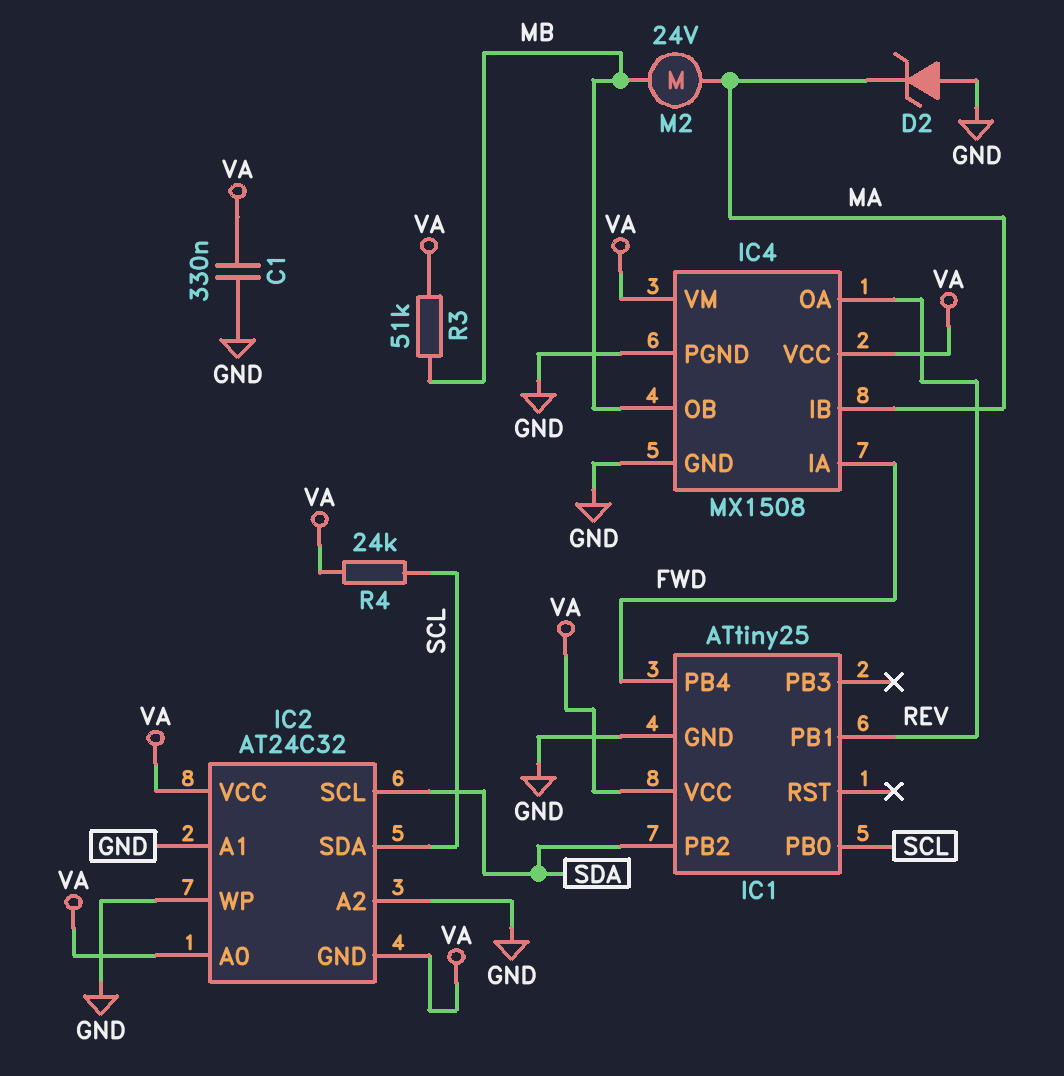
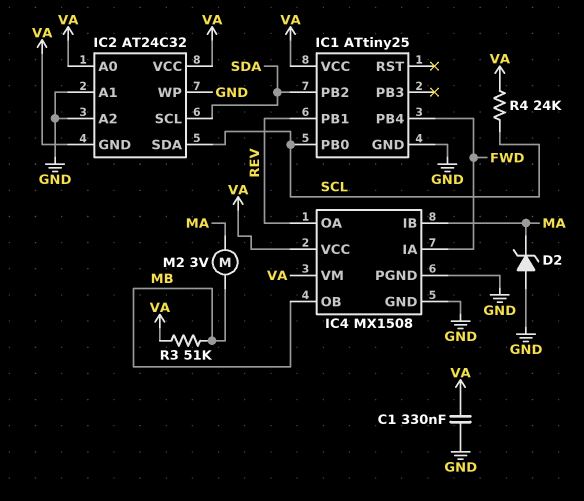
M2: motor 24V (MA, MB) -> motor 3V (MA, MB)

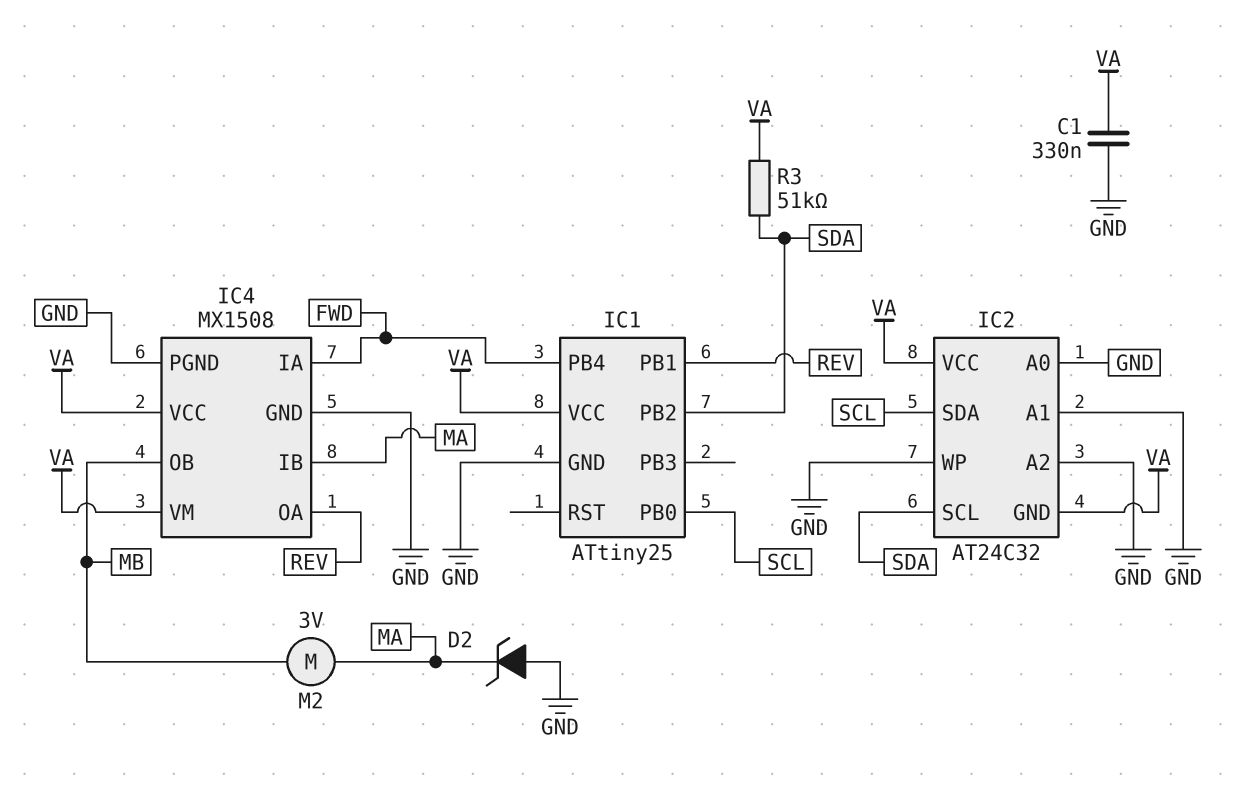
IC2 pin A0: VA -> GND
R3: 51k (MB, VA) -> 51k (SDA, VA)
R4: 24k (SCL, VA) -> none

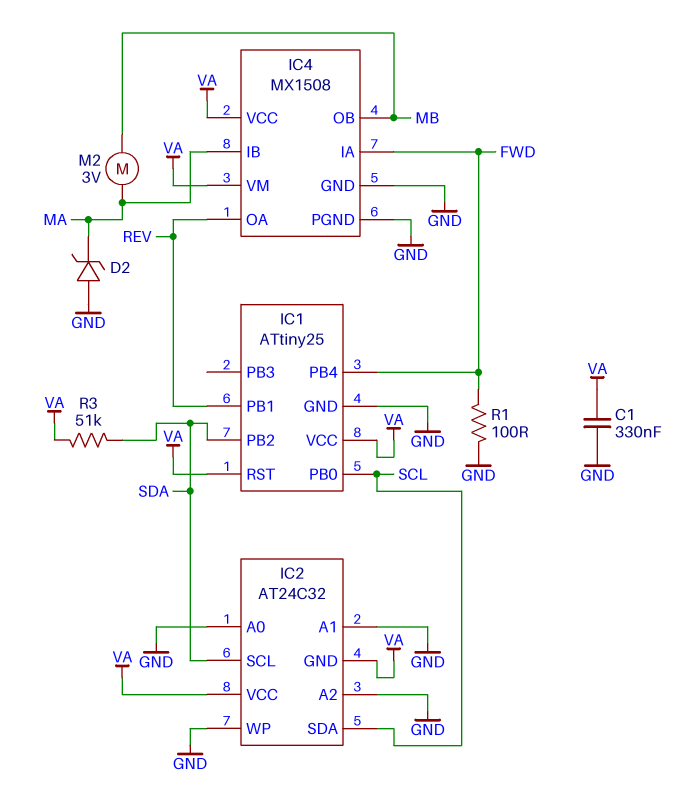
IC1 pin RST: none -> VA
R1: none -> 100 (FWD, GND)

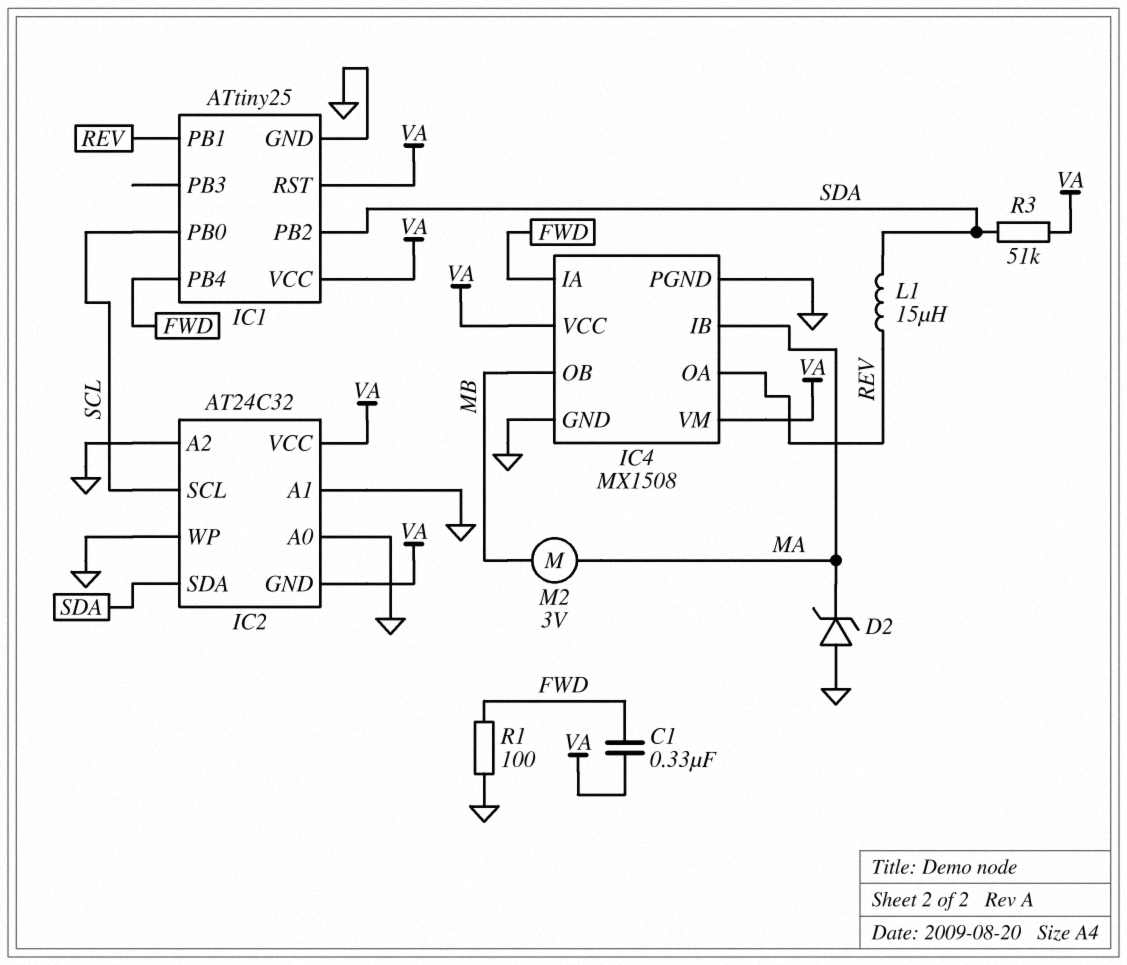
C1: 330nF (GND, VA) -> 330nF (FWD, VA)
IC2 pin SCL: SDA -> SCL
IC2 pin SDA: SCL -> SDA
L1: none -> 15uH (REV, SDA)

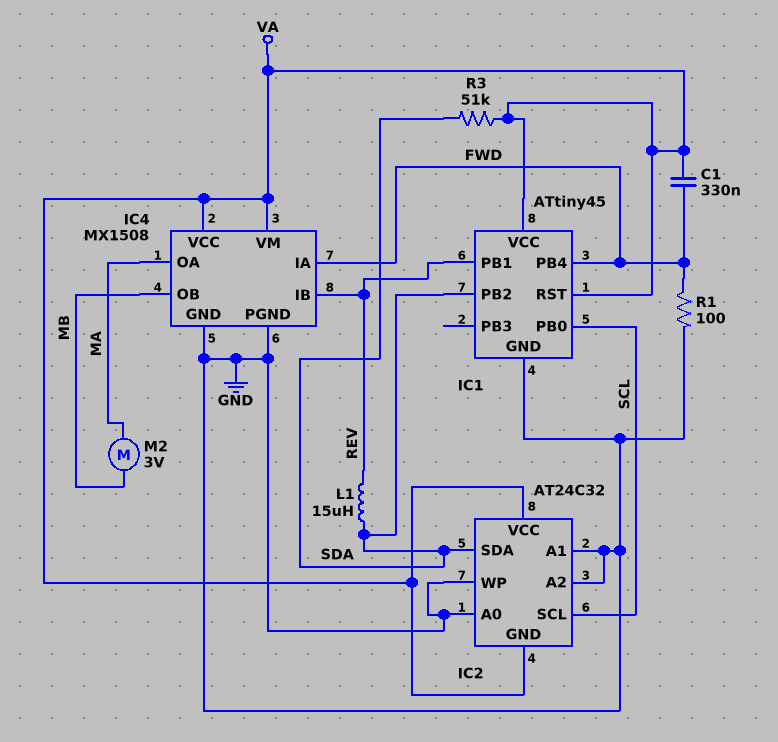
D2: zener (A GND, K MA) -> none
IC1: ATtiny25 -> ATtiny45
IC4 pin IB: MA -> REV
IC4 pin OA: REV -> MA

